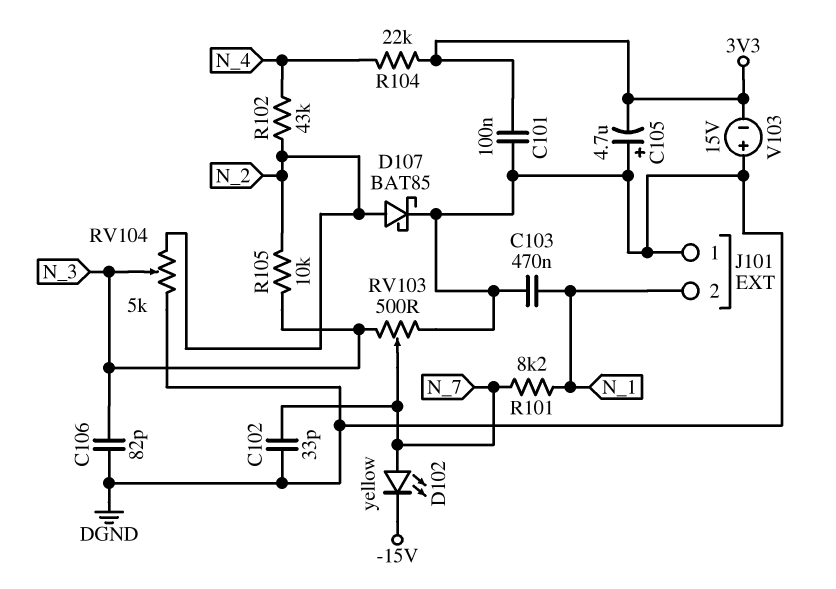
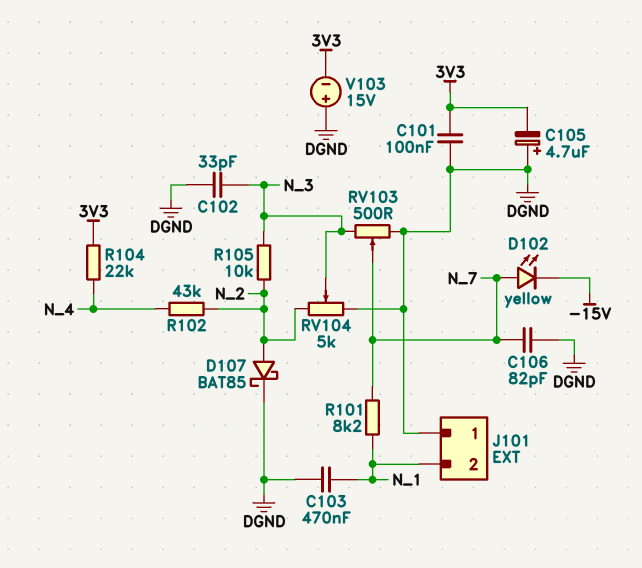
C102: 33pF (DGND, N_7) -> 33pF (DGND, N_3)
C106: 82pF (DGND, N_3) -> 82pF (DGND, N_7)

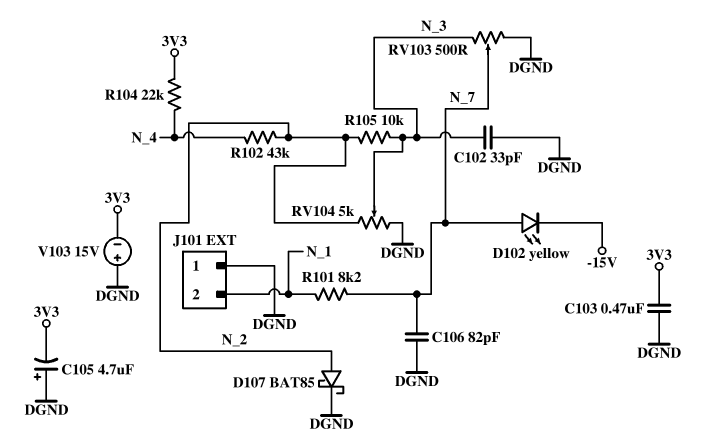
C101: 100nF (3V3, DGND) -> none
C103: 470nF (DGND, N_1) -> 470nF (3V3, DGND)

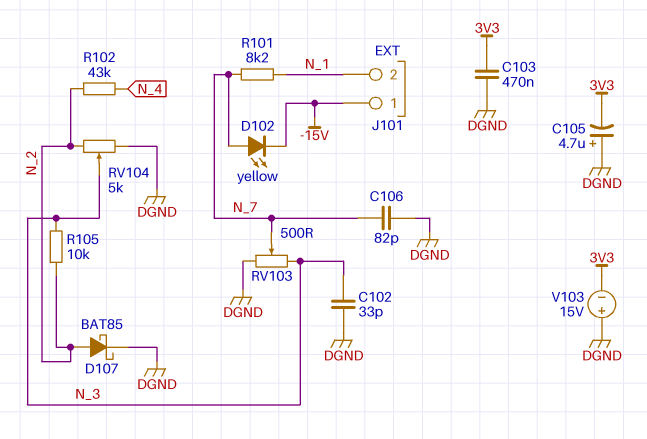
J101 pin 1: DGND -> -15V
R104: 22k (3V3, N_4) -> none

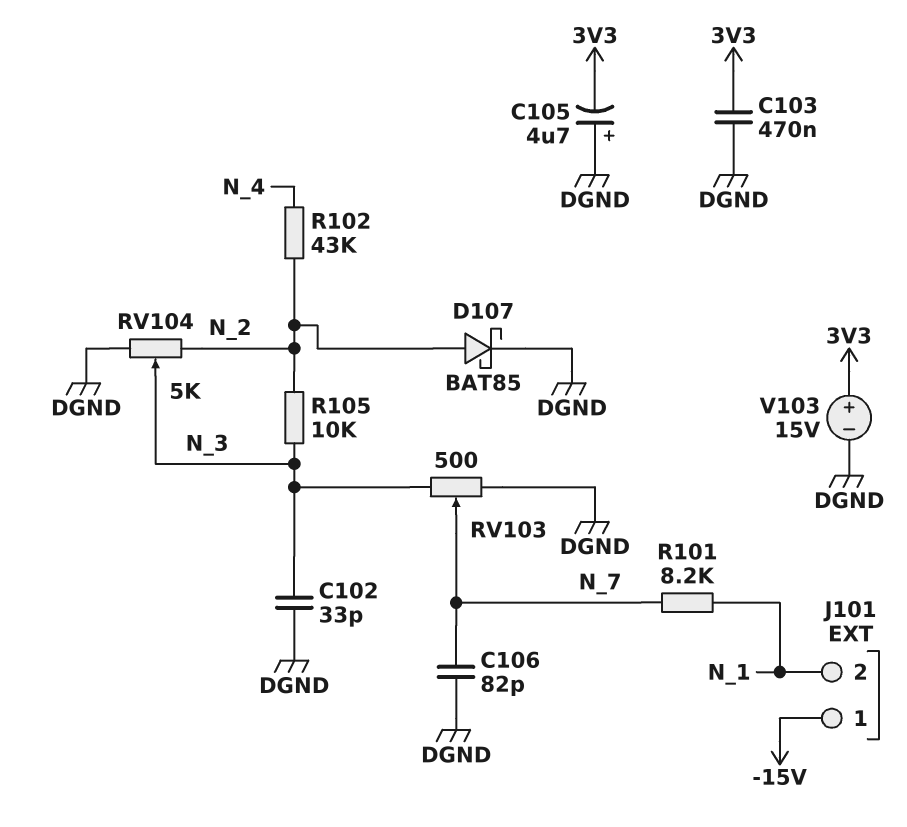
D102: LED yellow (A N_7, K -15V) -> none
V103: 15V (plus DGND, minus 3V3) -> 15V (plus 3V3, minus DGND)

